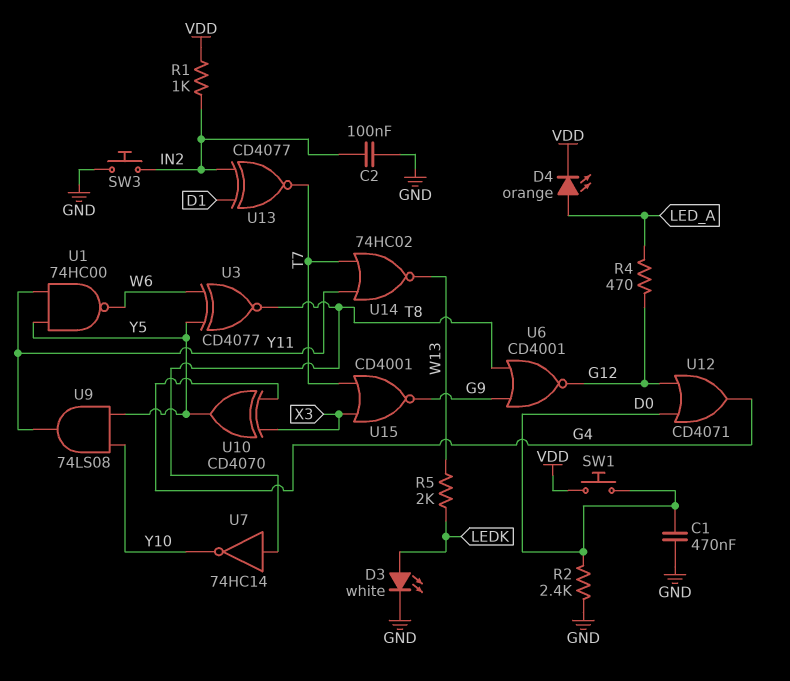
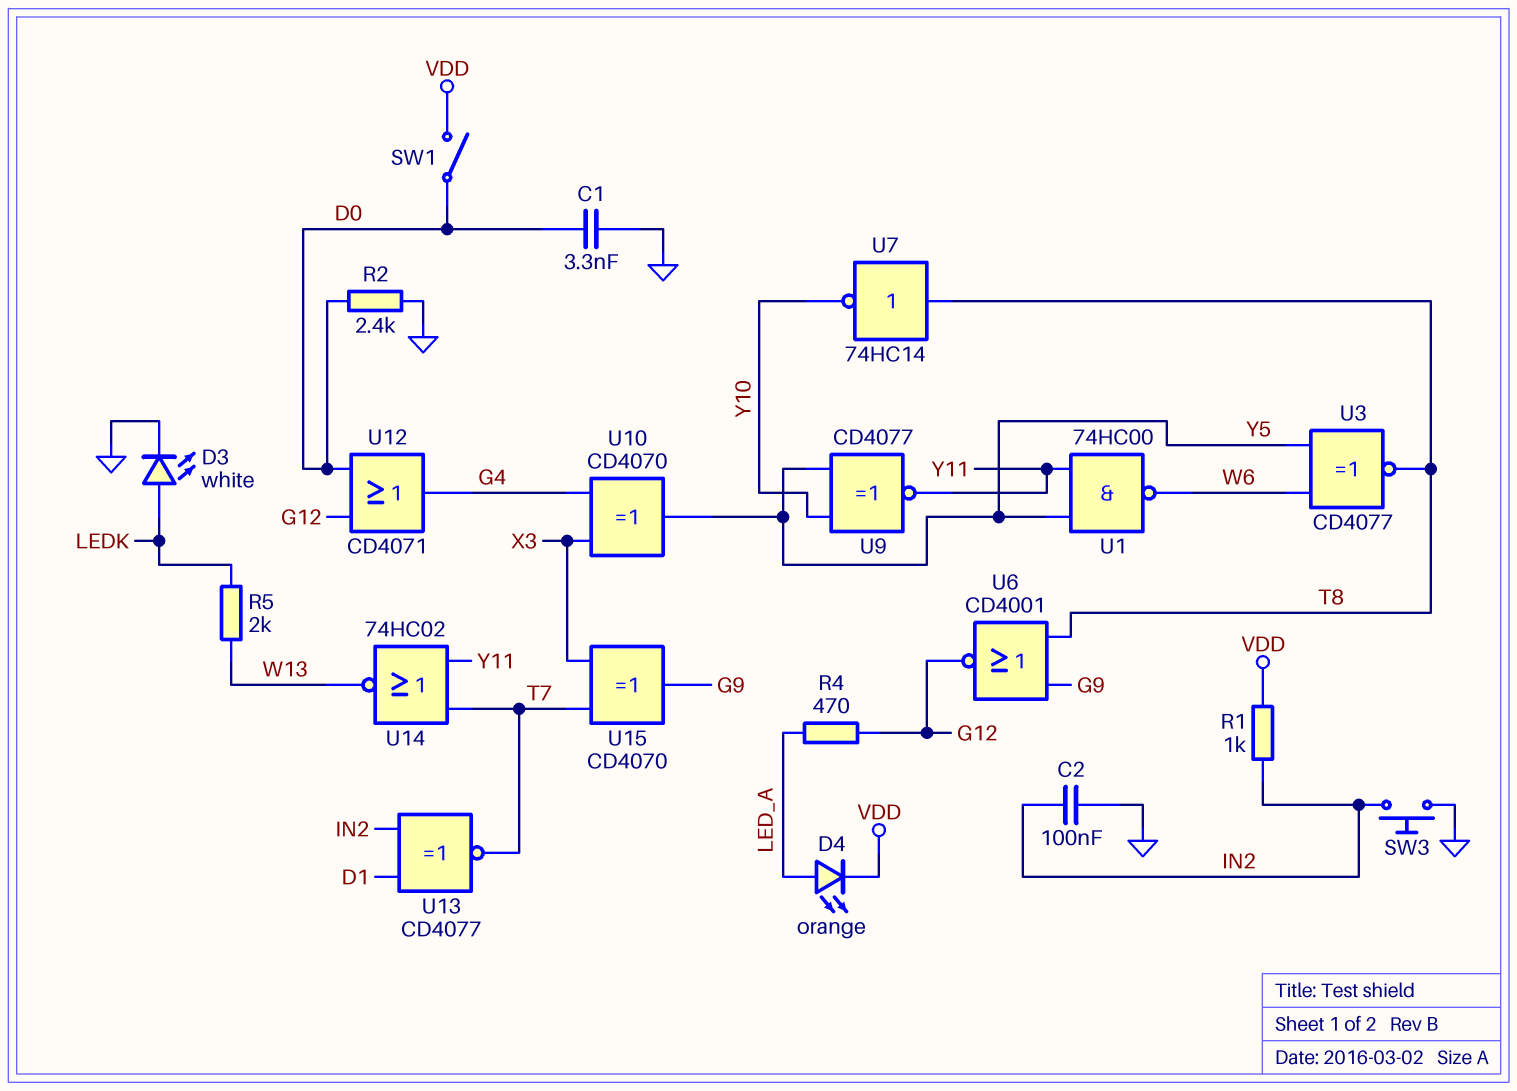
C1: 470nF (D0, GND) -> 3.3nF (D0, GND)
SW1: button (D0, VDD) -> switch (D0, VDD)
U9: AND 74LS08 (in Y5, in Y10, out Y11) -> XNOR CD4077 (in Y5, in Y10, out Y11)
U15: NOR CD4001 (in T7, in X3, out G9) -> XOR CD4070 (in T7, in X3, out G9)

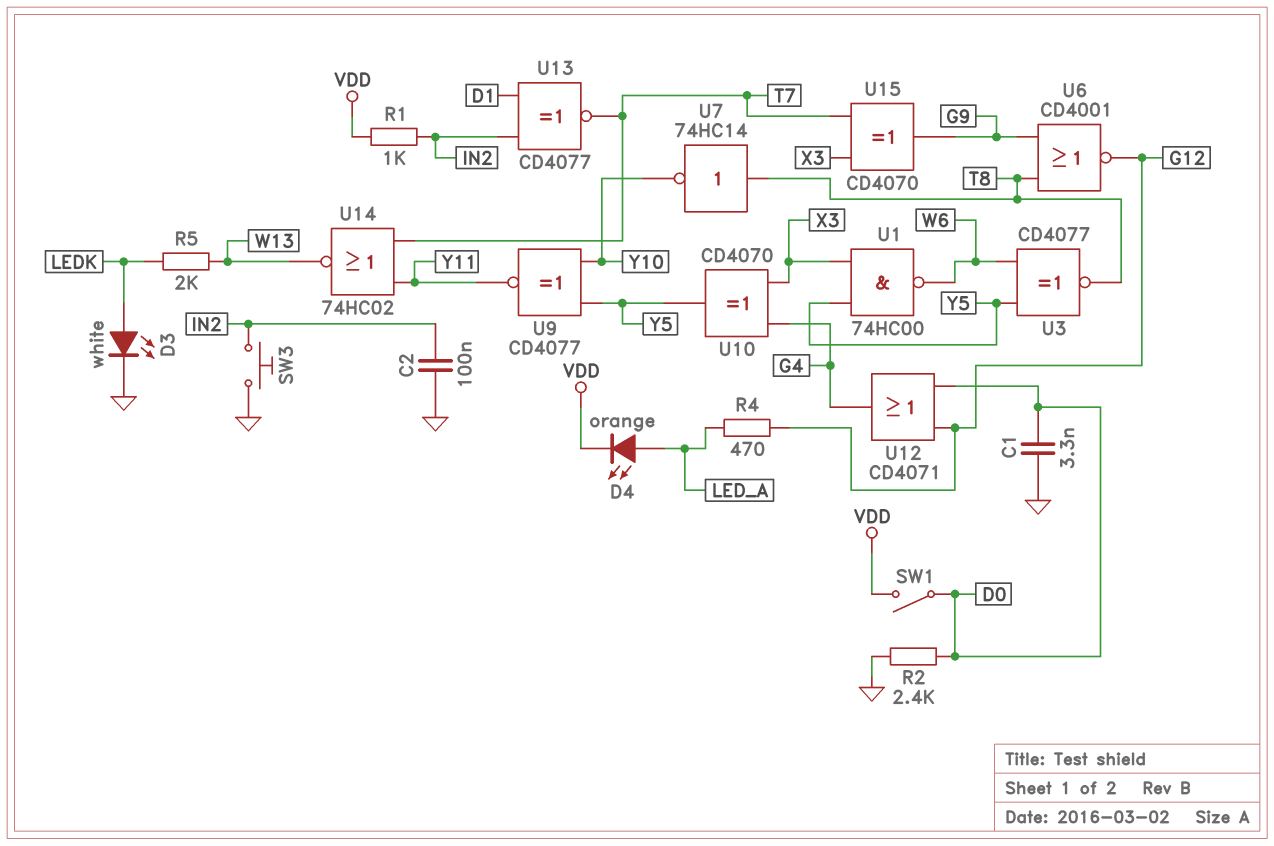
U1: NAND 74HC00 (in Y5, in Y11, out W6) -> NAND 74HC00 (in X3, in Y5, out W6)

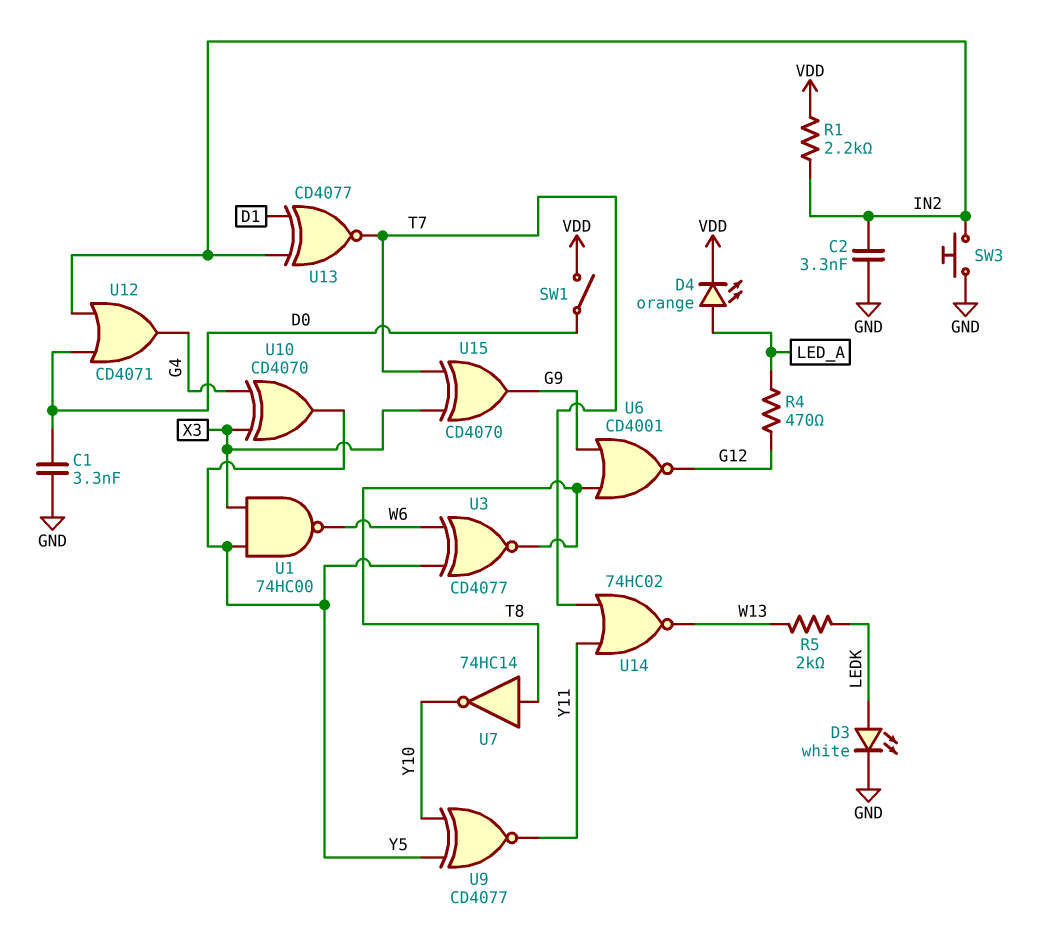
C2: 100nF (GND, IN2) -> 3.3nF (GND, IN2)
R1: 1k (IN2, VDD) -> 2.2k (IN2, VDD)
R2: 2.4k (D0, GND) -> none
U12: OR CD4071 (in D0, in G12, out G4) -> OR CD4071 (in D0, in IN2, out G4)

